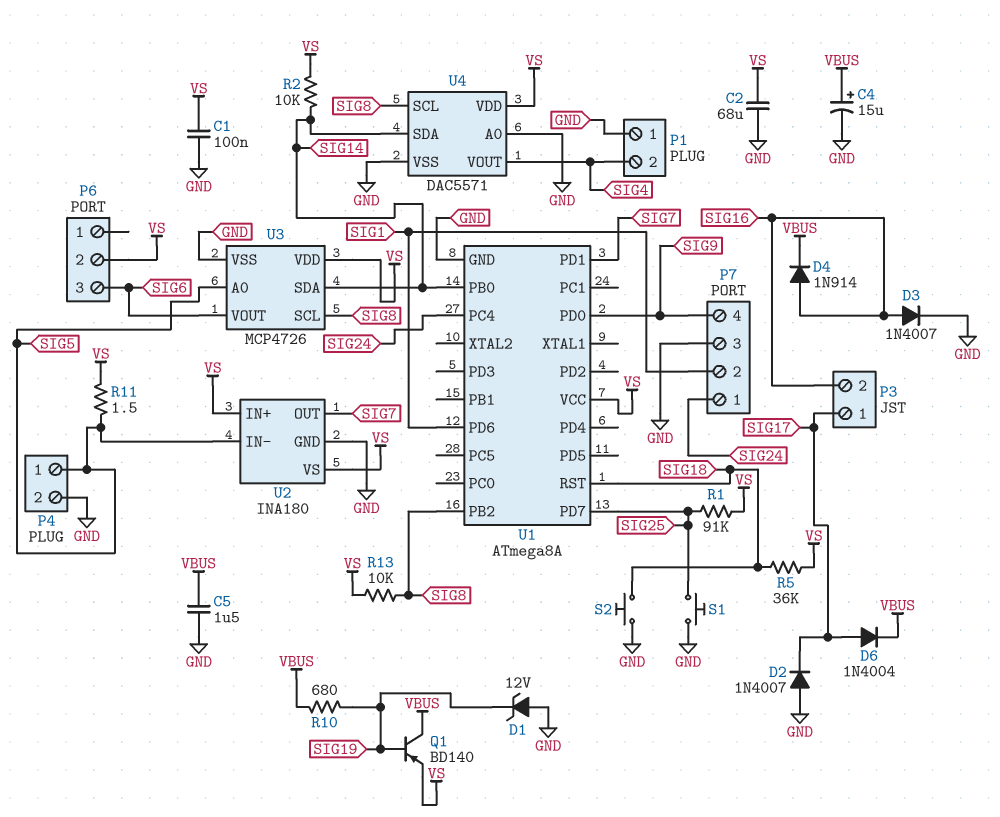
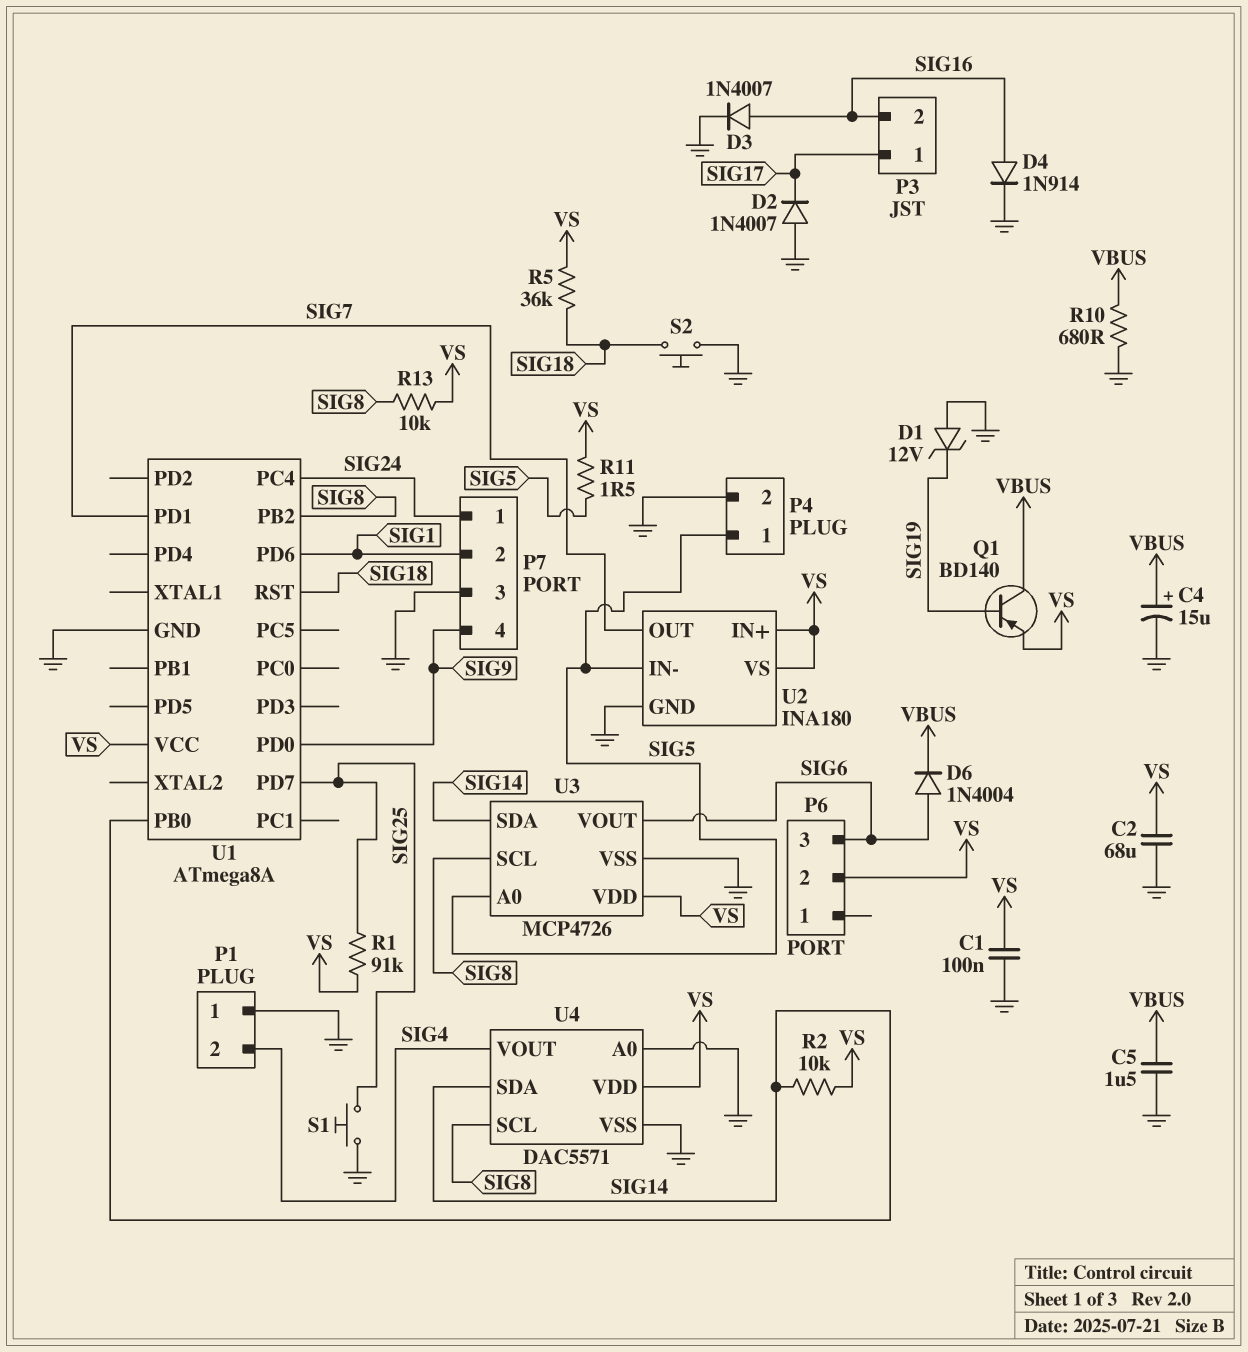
D4: diode 1N914 (A SIG16, K VBUS) -> diode 1N914 (A SIG16, K GND)
D6: diode 1N4004 (A SIG17, K VBUS) -> diode 1N4004 (A SIG6, K VBUS)
R10: 680 (SIG19, VBUS) -> 680 (GND, VBUS)

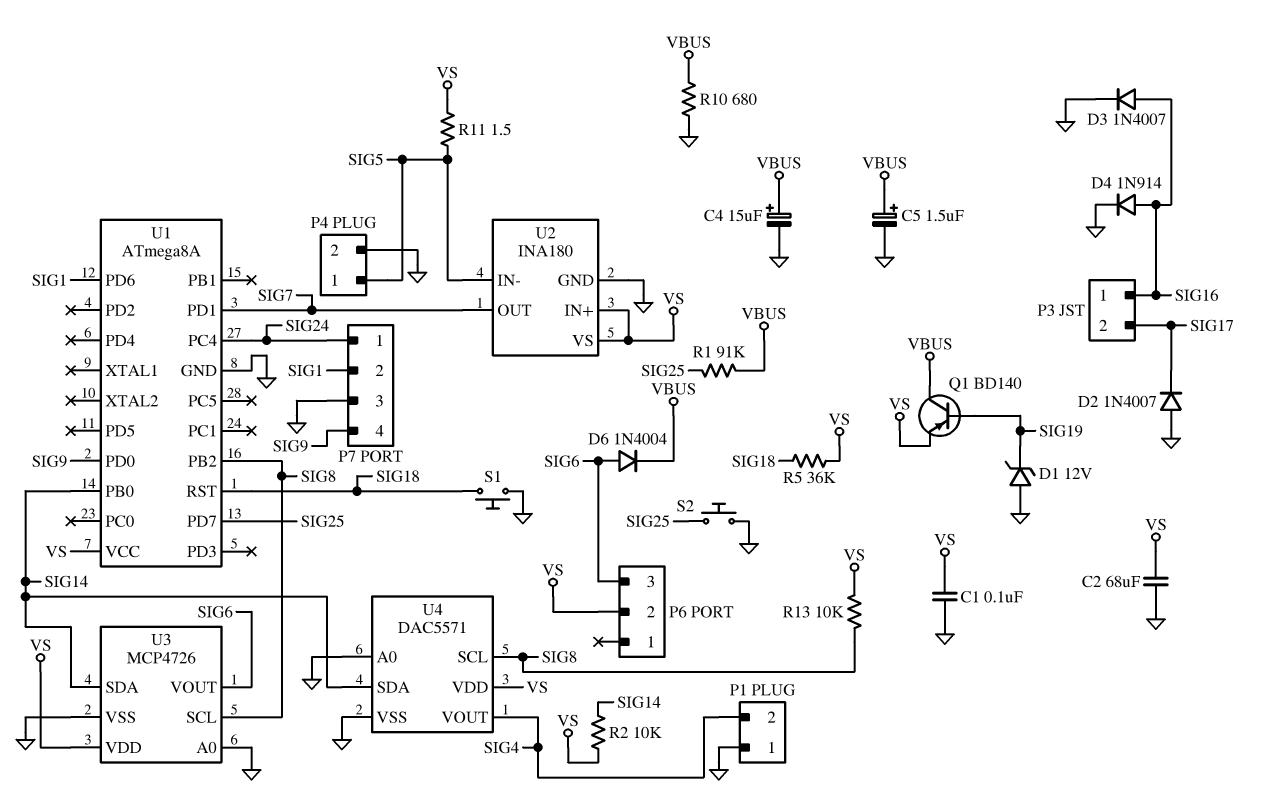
C5: 1.5uF (GND, VBUS) -> 1.5uF (plus VBUS, minus GND)
P3 pin 1: SIG17 -> SIG16
P3 pin 2: SIG16 -> SIG17
R1: 91k (SIG25, VS) -> 91k (SIG25, VBUS)
S1: button (GND, SIG25) -> button (GND, SIG18)
S2: button (GND, SIG18) -> button (GND, SIG25)
U3 pin A0: SIG5 -> GND

